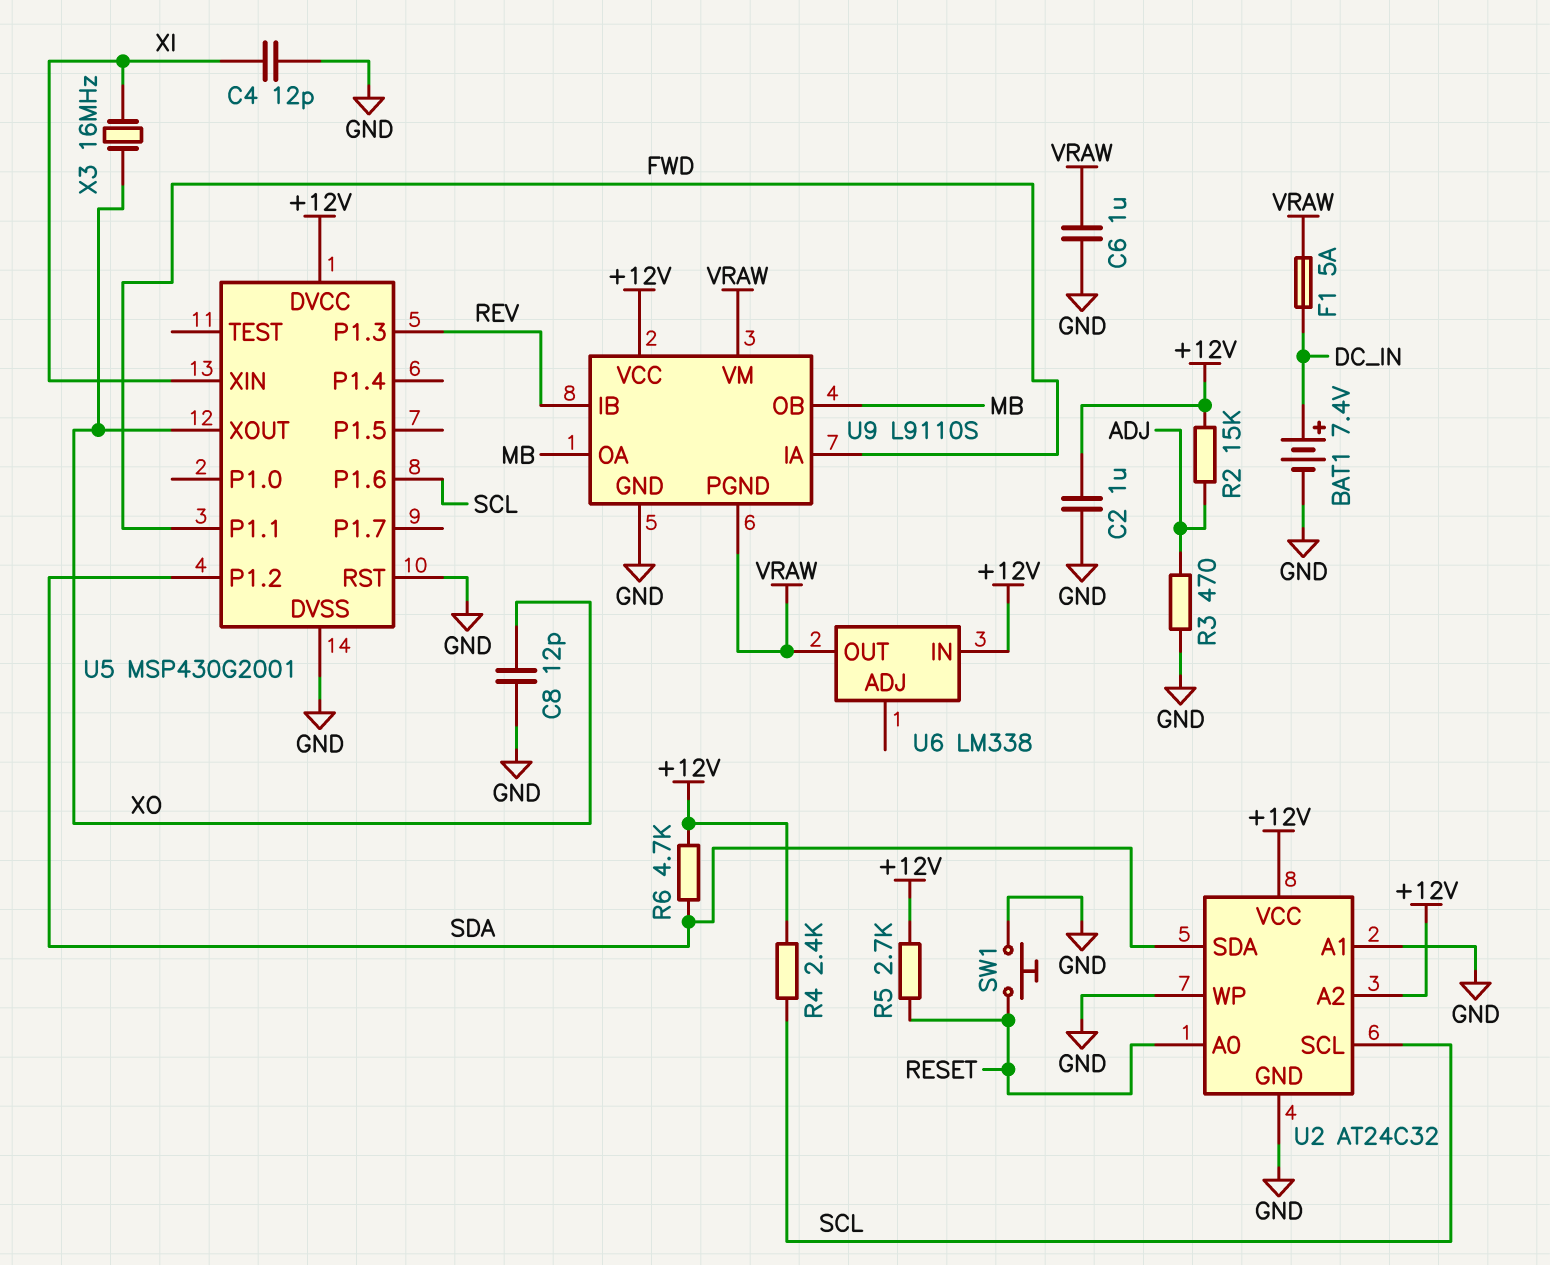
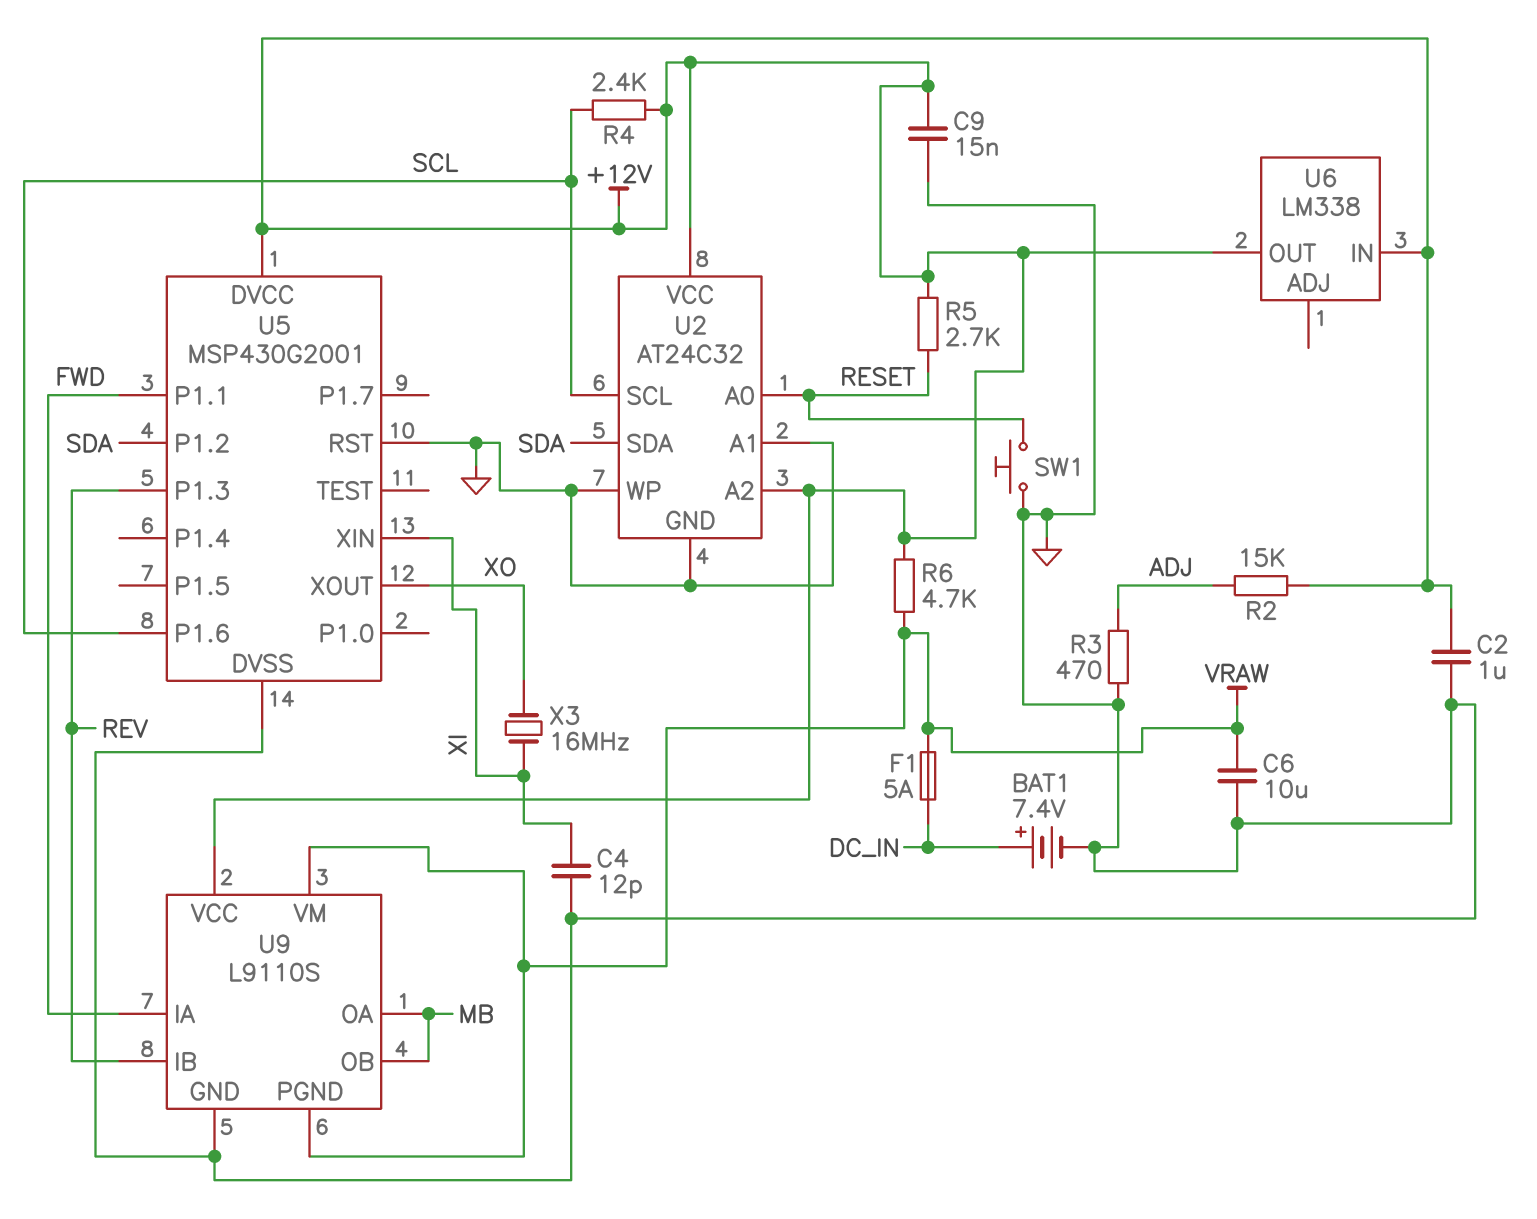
C6: 1uF (GND, VRAW) -> 10uF (GND, VRAW)
C8: 12pF (GND, XO) -> none
C9: none -> 15nF (+12V, GND)
R6: 4.7k (+12V, SDA) -> 4.7k (+12V, VRAW)
U6 pin OUT: VRAW -> +12V

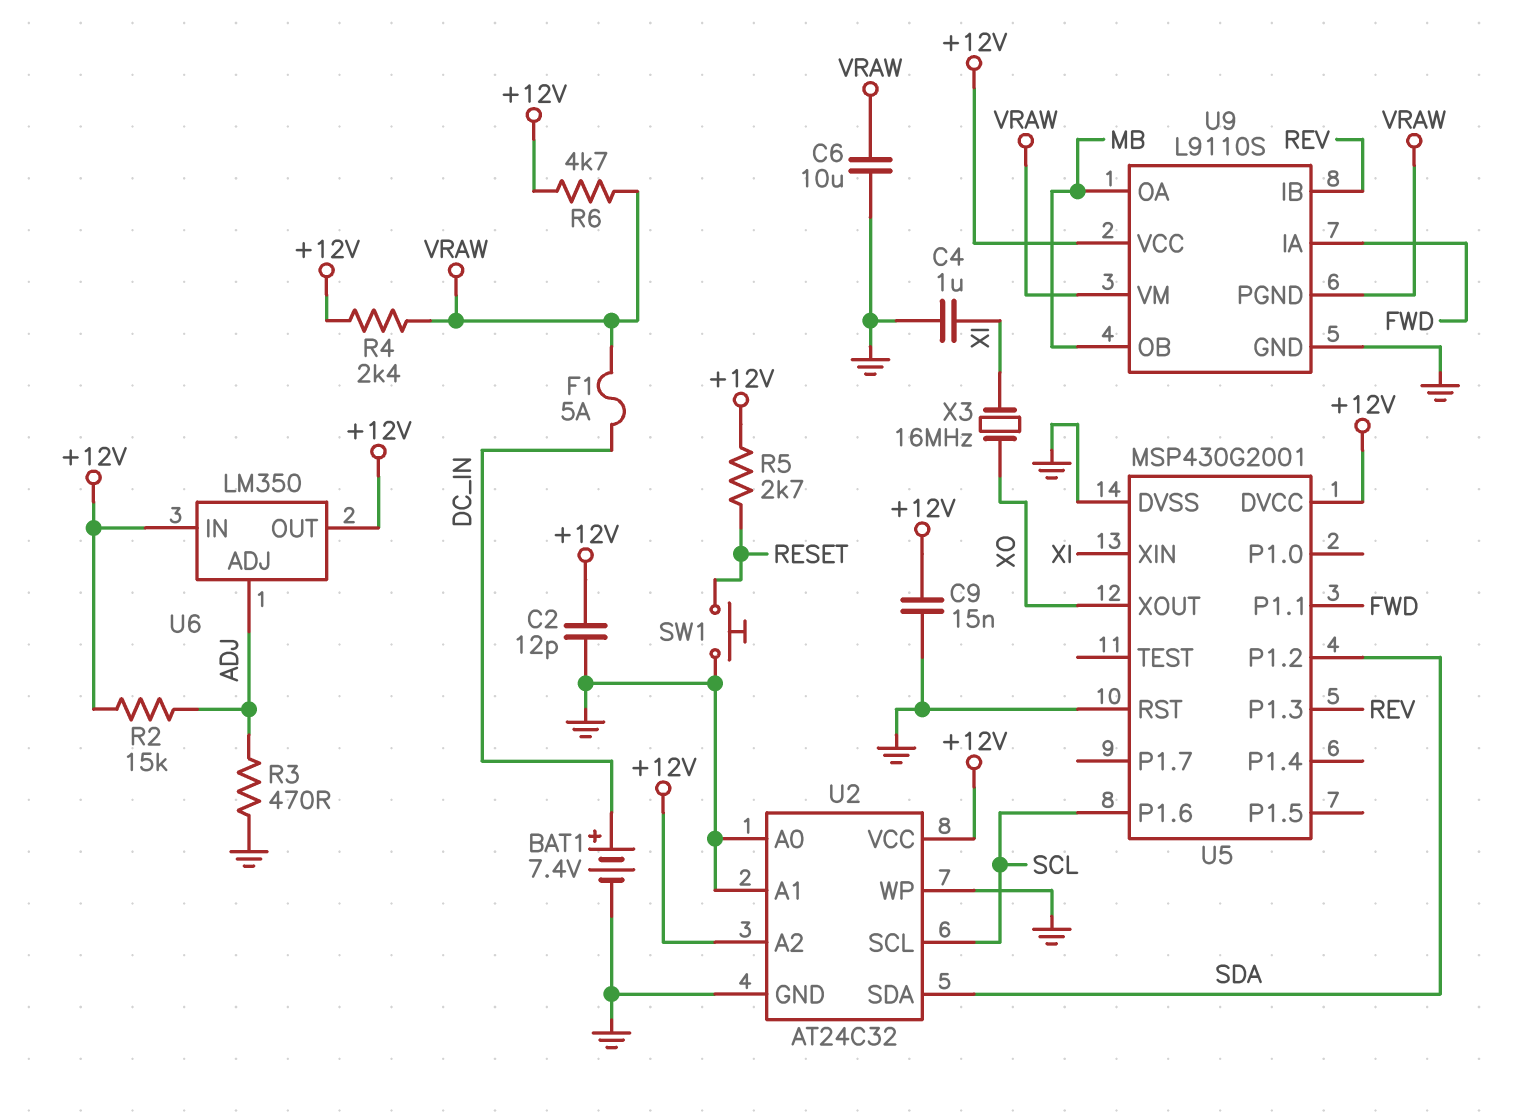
C2: 1uF (+12V, GND) -> 12pF (+12V, GND)
C4: 12pF (GND, XI) -> 1uF (GND, XI)
R4: 2.4k (+12V, SCL) -> 2.4k (+12V, VRAW)
U2 pin A0: RESET -> GND
U6: LM338 -> LM350
U6 pin ADJ: none -> ADJ

